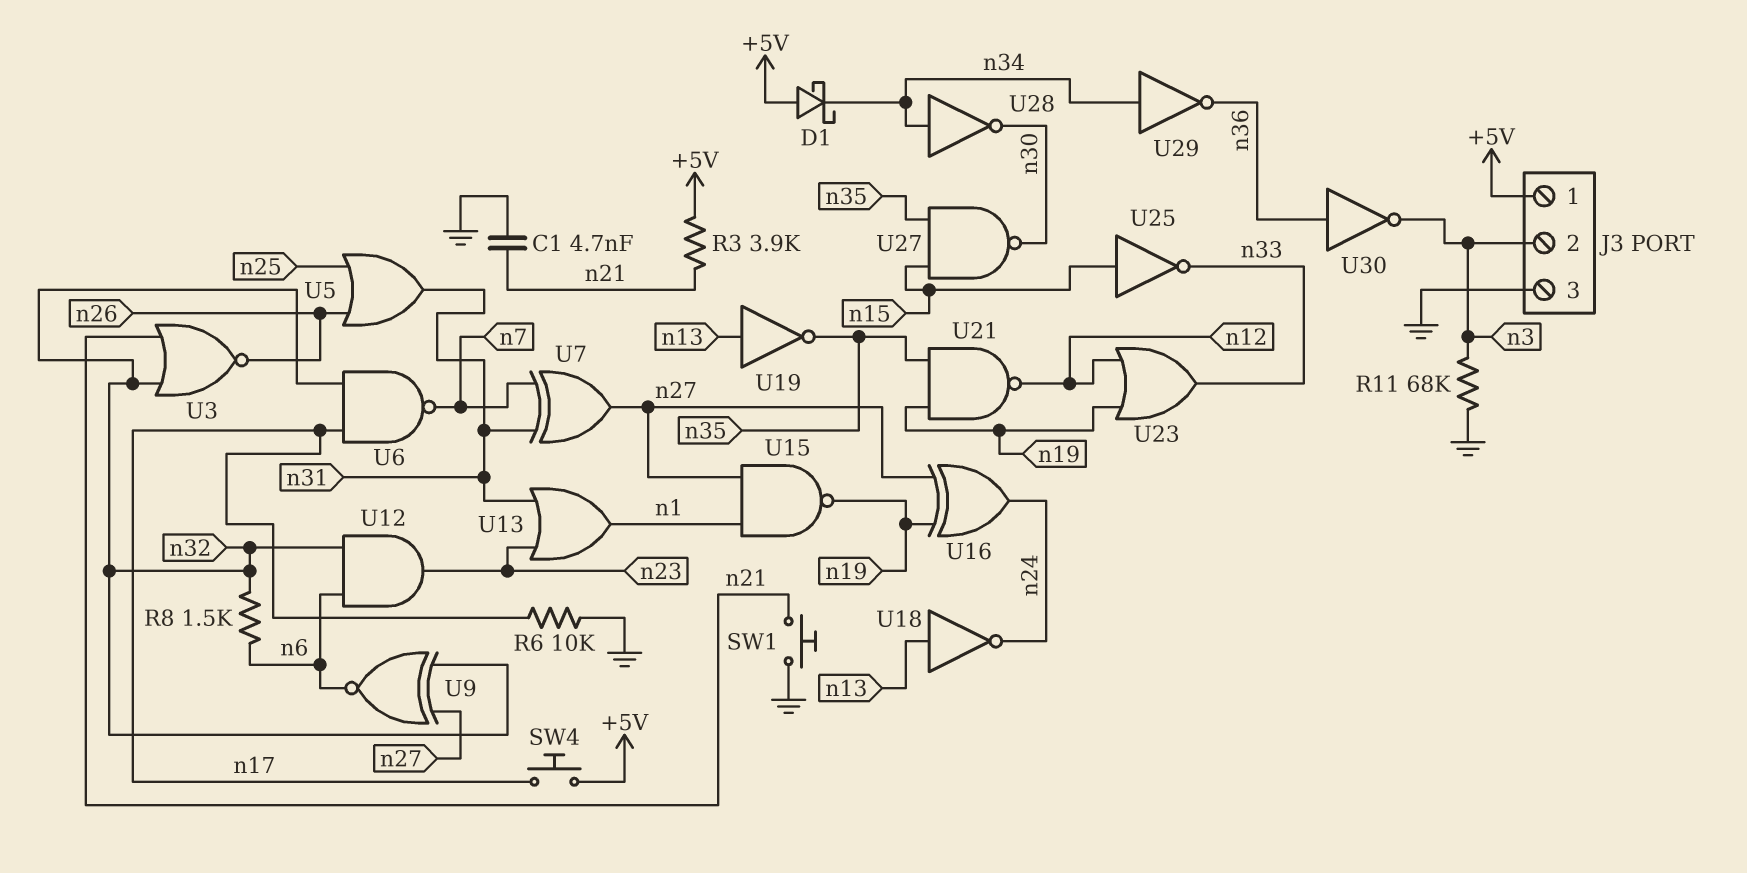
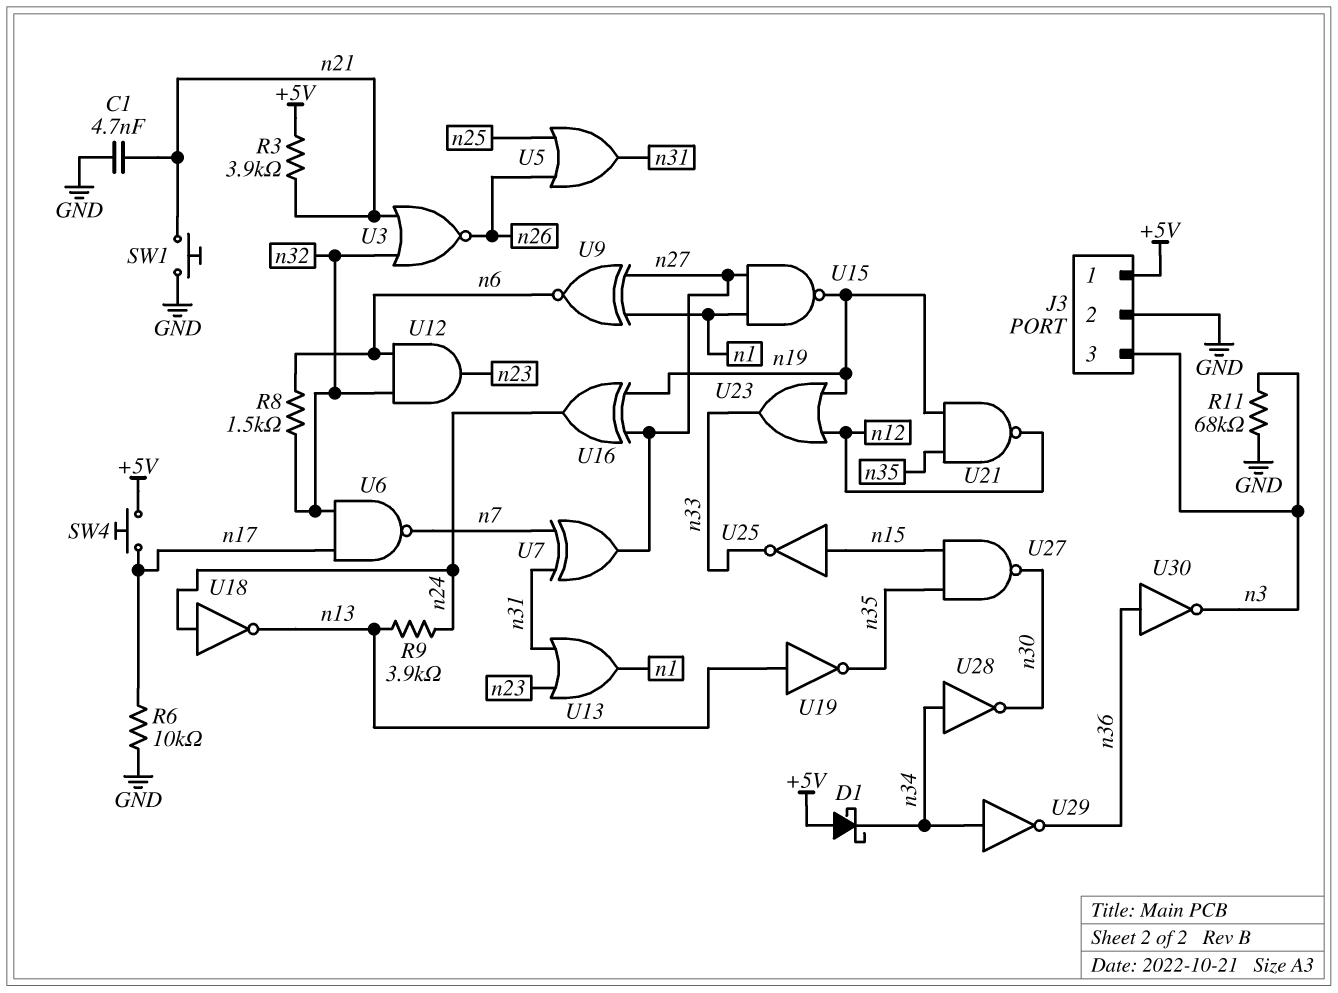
J3 pin 2: n3 -> GND
J3 pin 3: GND -> n3
R9: none -> 3.9k (n13, n24)
U9: XNOR (in n27, in n32, out n6) -> XNOR (in n1, in n27, out n6)
U18: NOT (in n13, out n24) -> NOT (in n24, out n13)

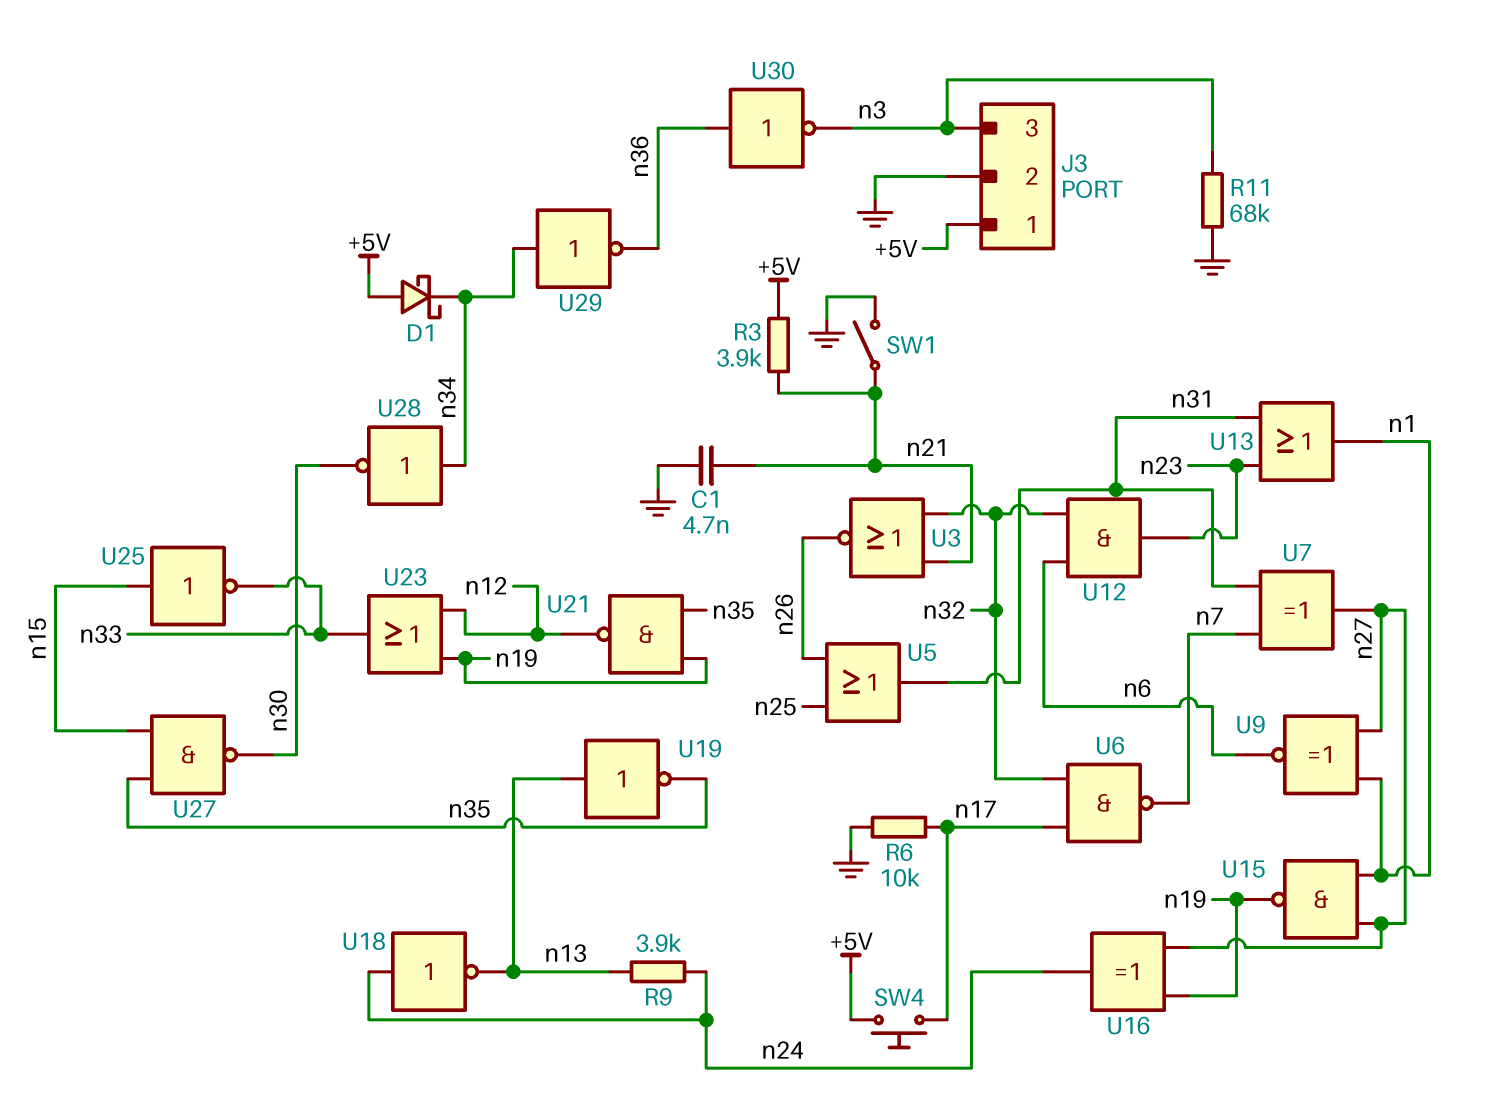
R8: 1.5k (n6, n32) -> none
SW1: button (GND, n21) -> switch (GND, n21)

